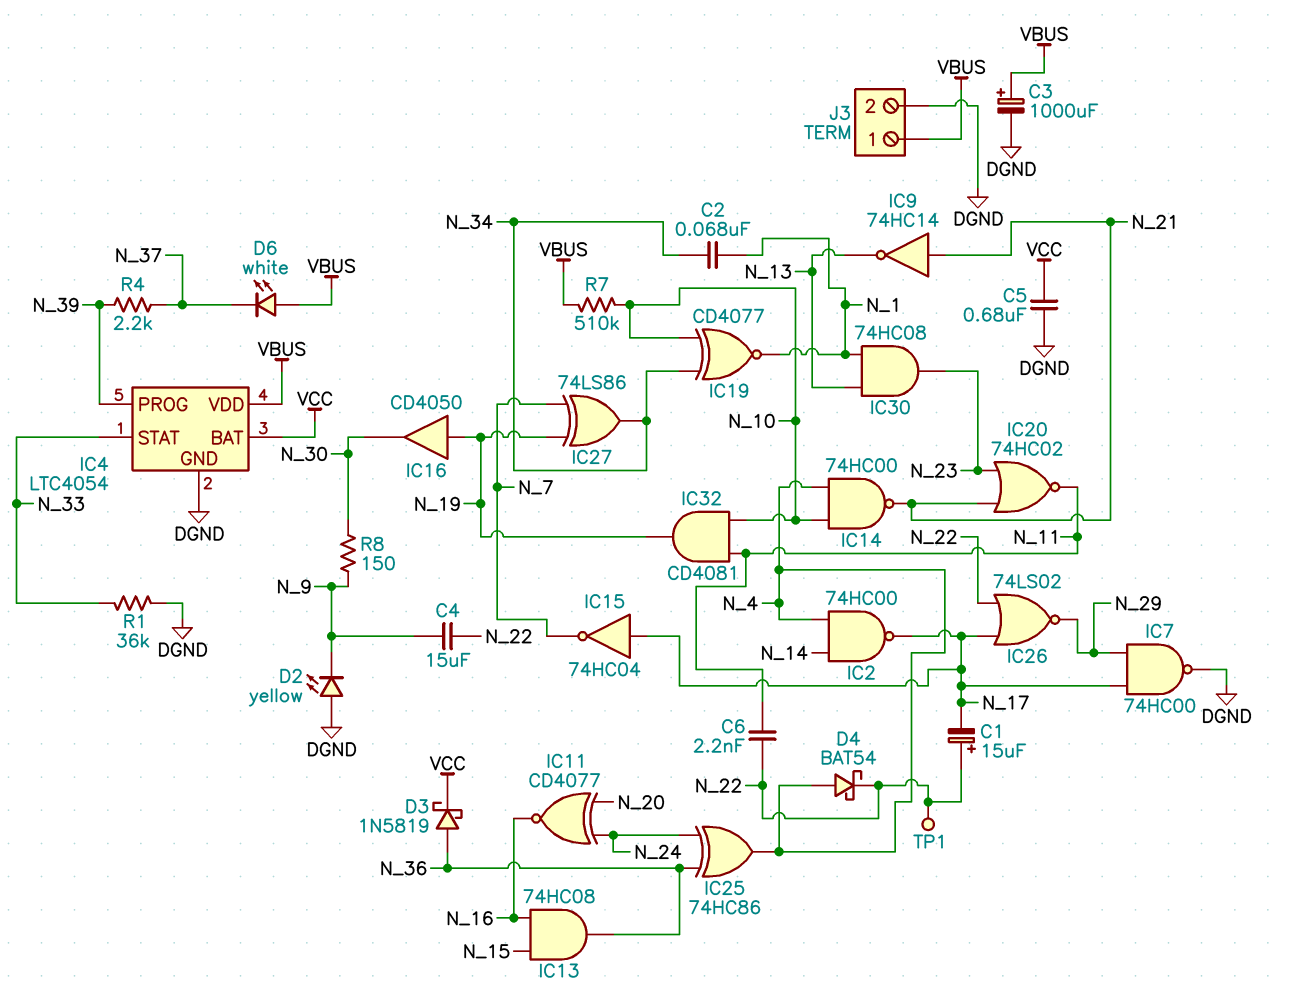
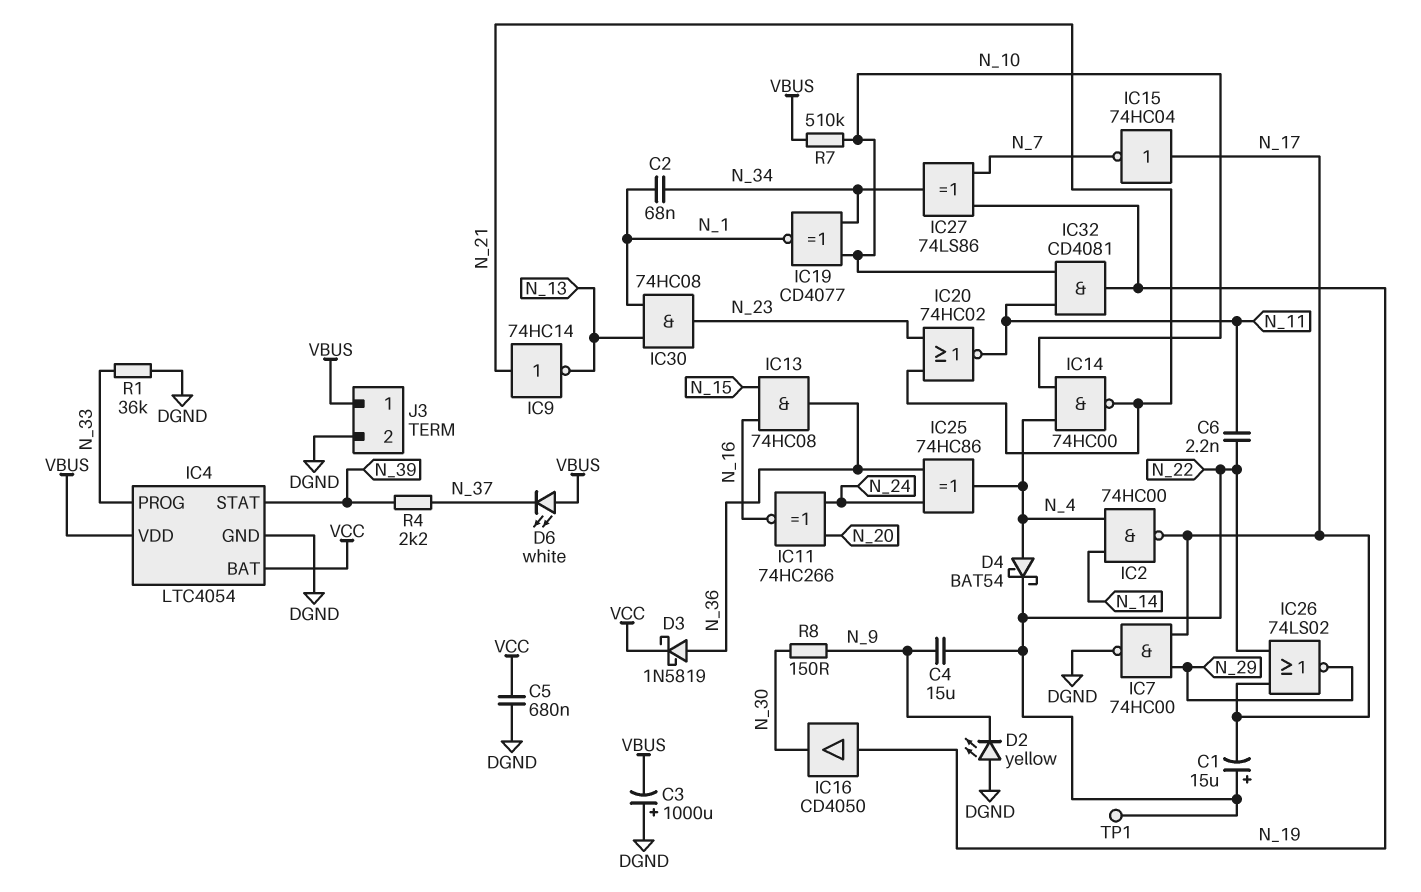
C3: 1000uF (plus VBUS, minus DGND) -> 1000uF (plus DGND, minus VBUS)
IC4 pin PROG: N_39 -> N_33
IC4 pin STAT: N_33 -> N_39
IC11: XNOR CD4077 (in N_20, in N_24, out N_16) -> XNOR 74HC266 (in N_20, in N_24, out N_16)

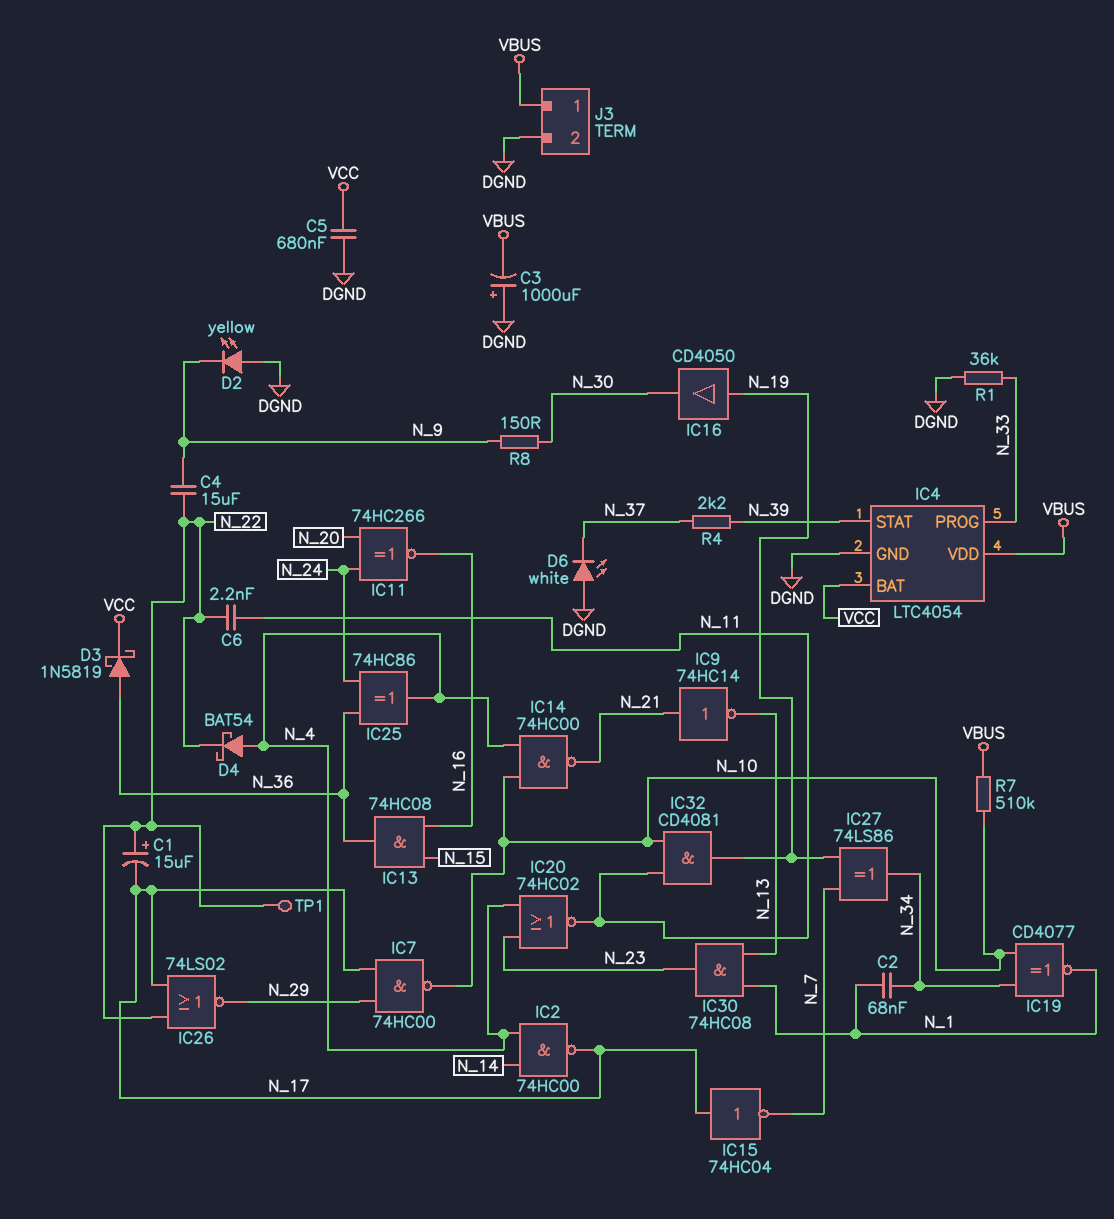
D6: LED white (A VBUS, K N_37) -> LED white (A DGND, K N_37)
IC7: NAND 74HC00 (in N_17, in N_29, out DGND) -> NAND 74HC00 (in N_17, in N_29, out N_10)
IC20: NOR 74HC02 (in N_21, in N_23, out N_11) -> NOR 74HC02 (in N_4, in N_23, out N_11)

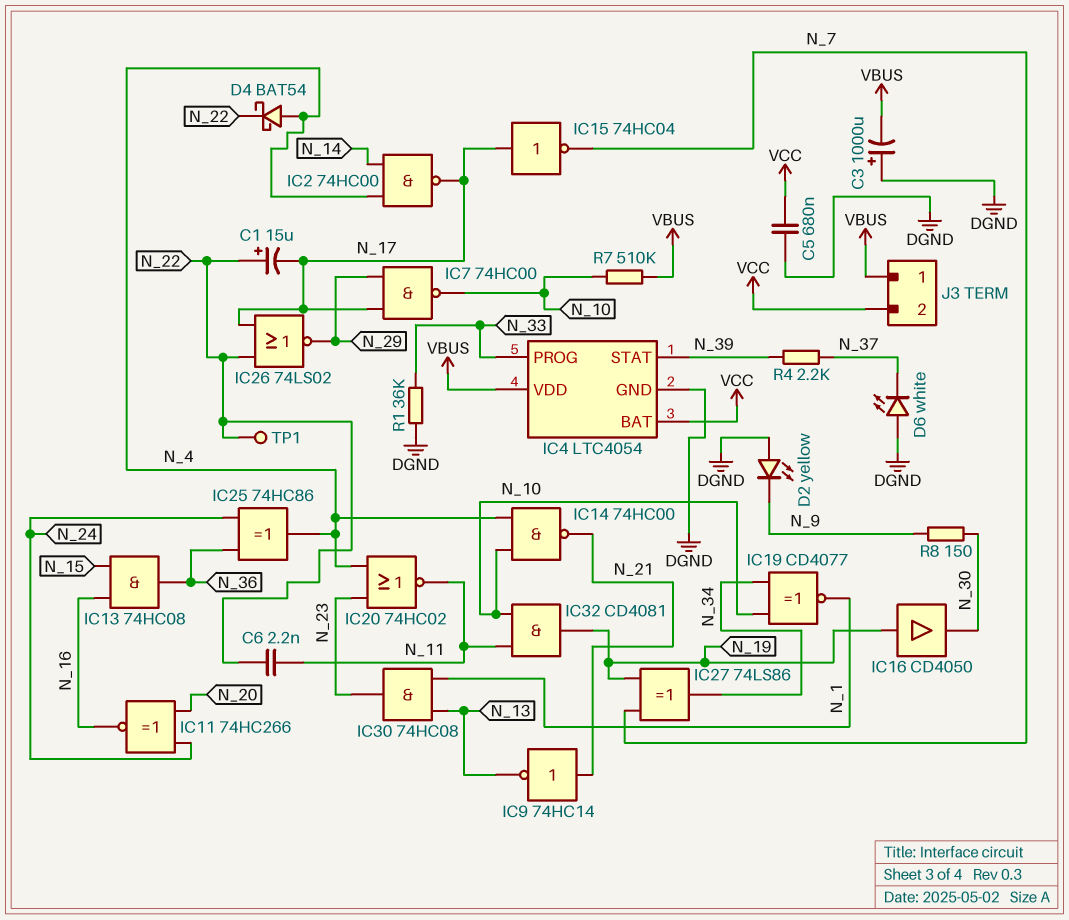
C2: 68nF (N_1, N_34) -> none
C4: 15uF (N_9, N_22) -> none
D3: schottky 1N5819 (A N_36, K VCC) -> none
J3 pin 2: DGND -> VCC

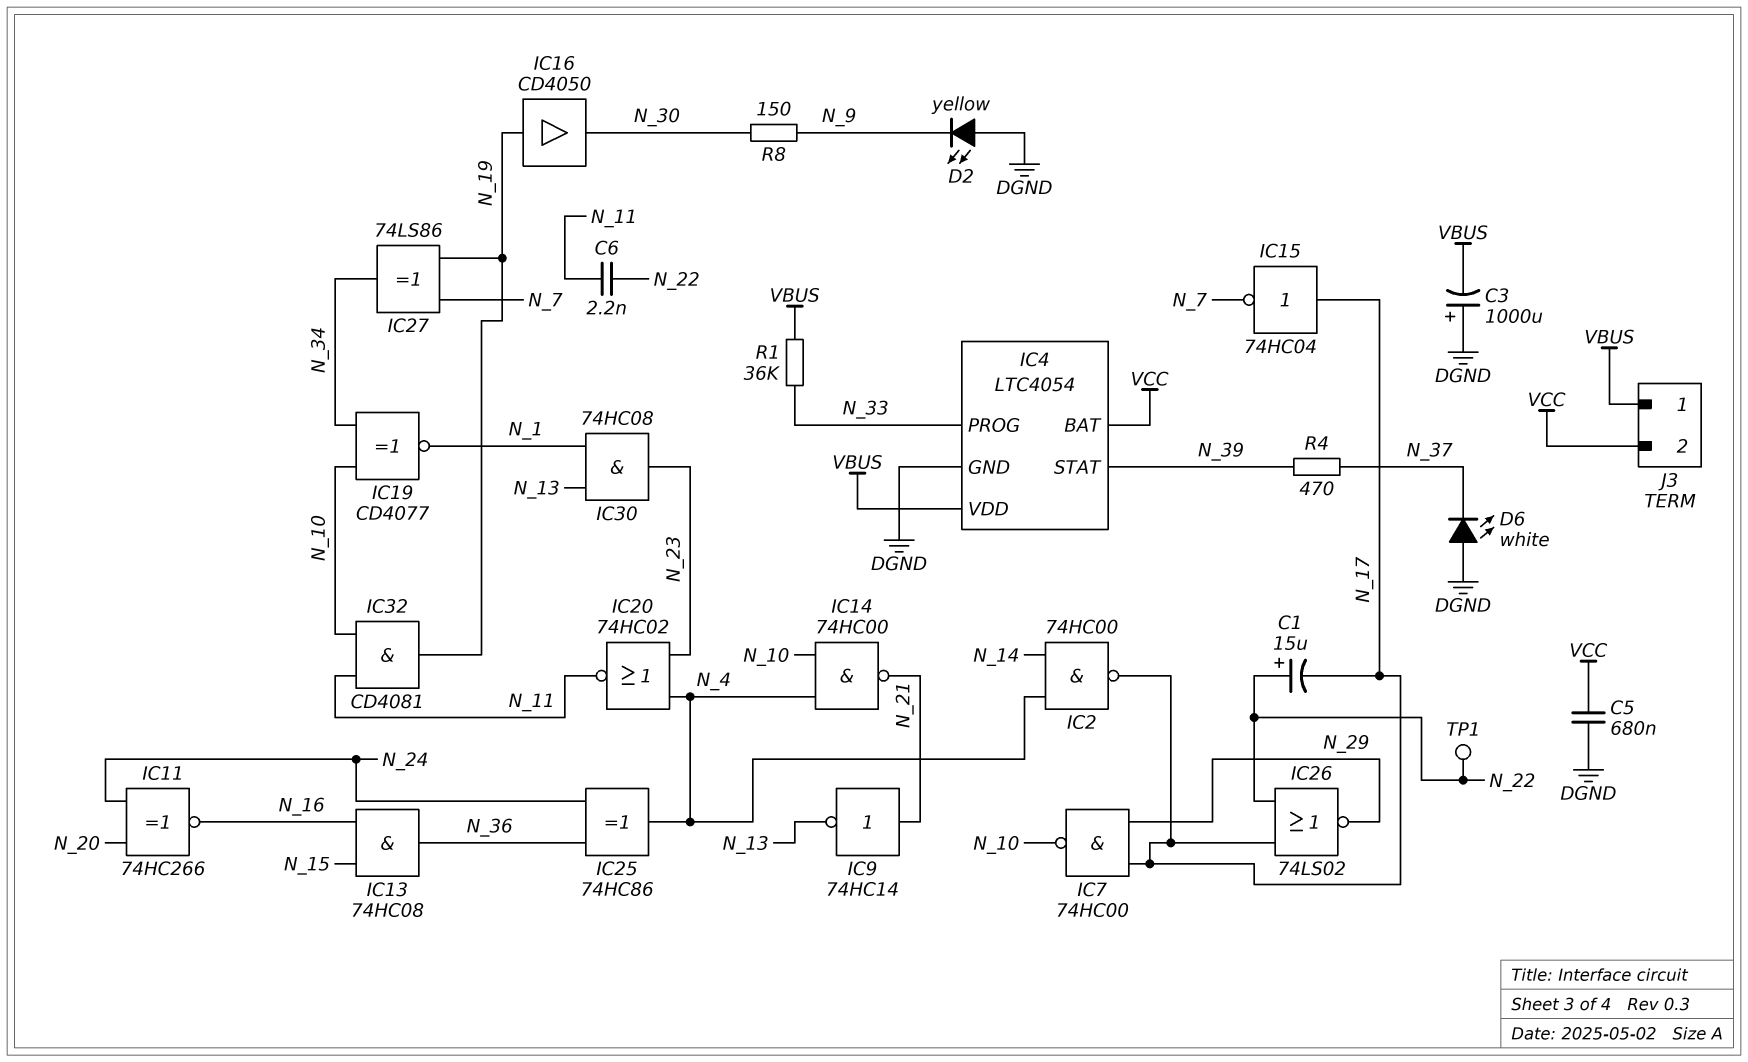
D4: schottky BAT54 (A N_4, K N_22) -> none
R1: 36k (DGND, N_33) -> 36k (N_33, VBUS)
R4: 2.2k (N_37, N_39) -> 470 (N_37, N_39)
R7: 510k (N_10, VBUS) -> none

